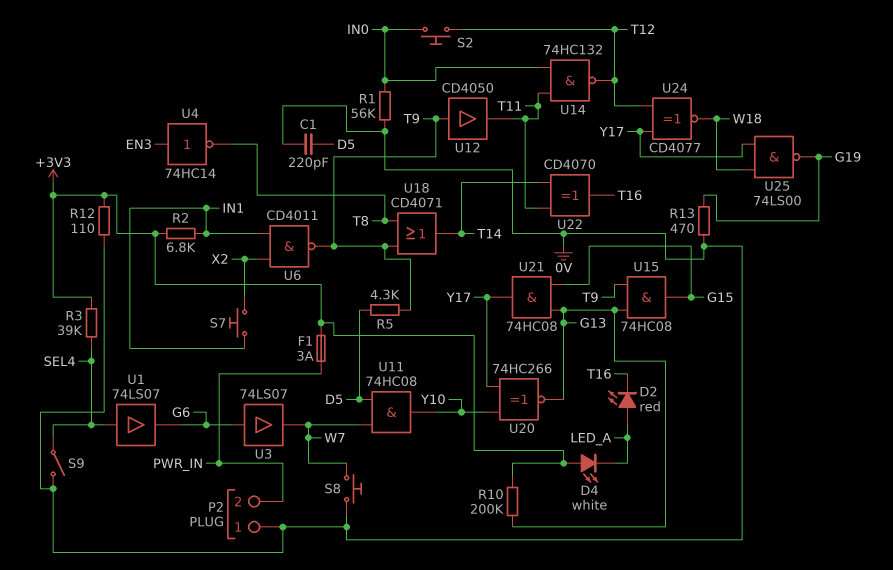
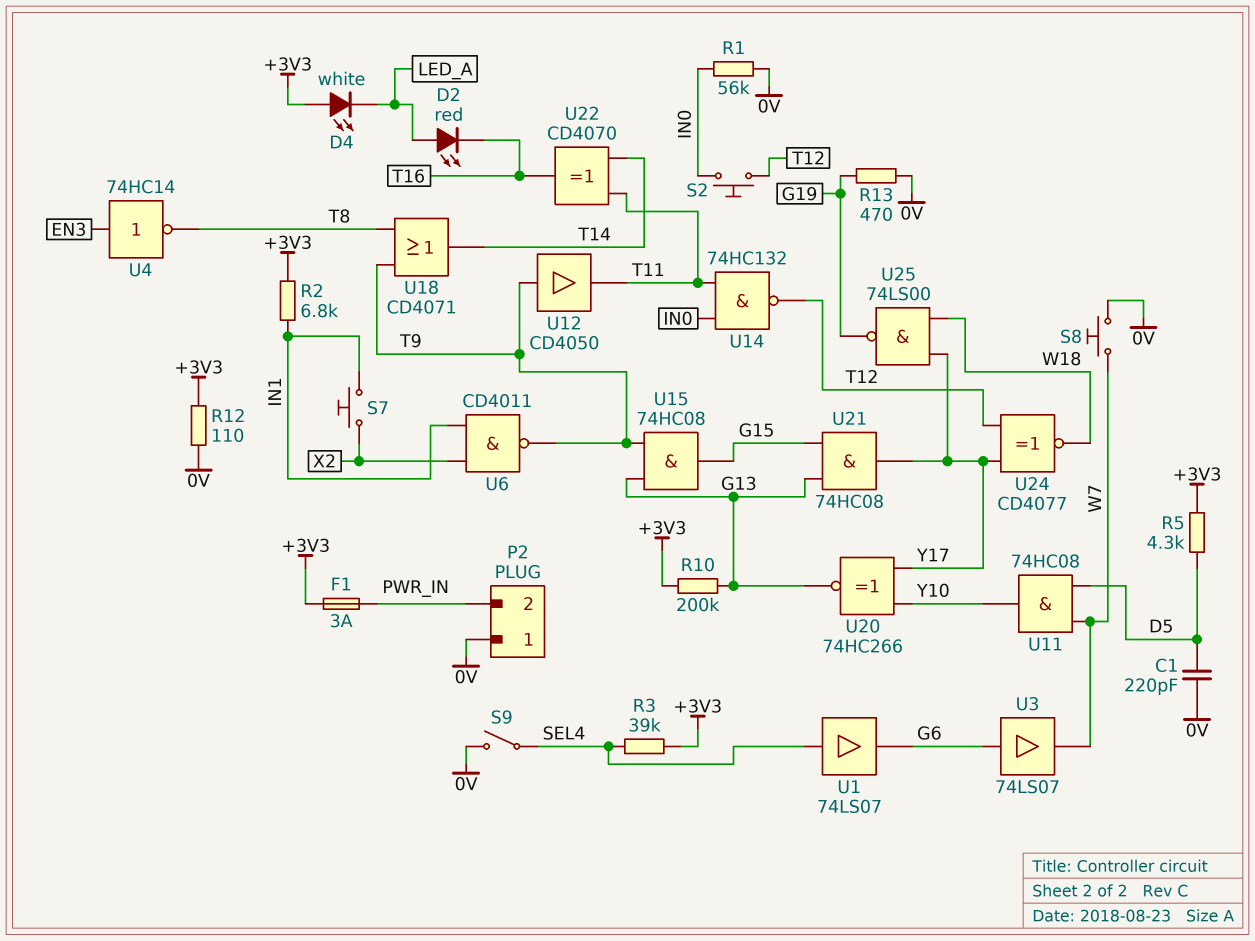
R5: 4.3k (D5, T9) -> 4.3k (+3V3, D5)

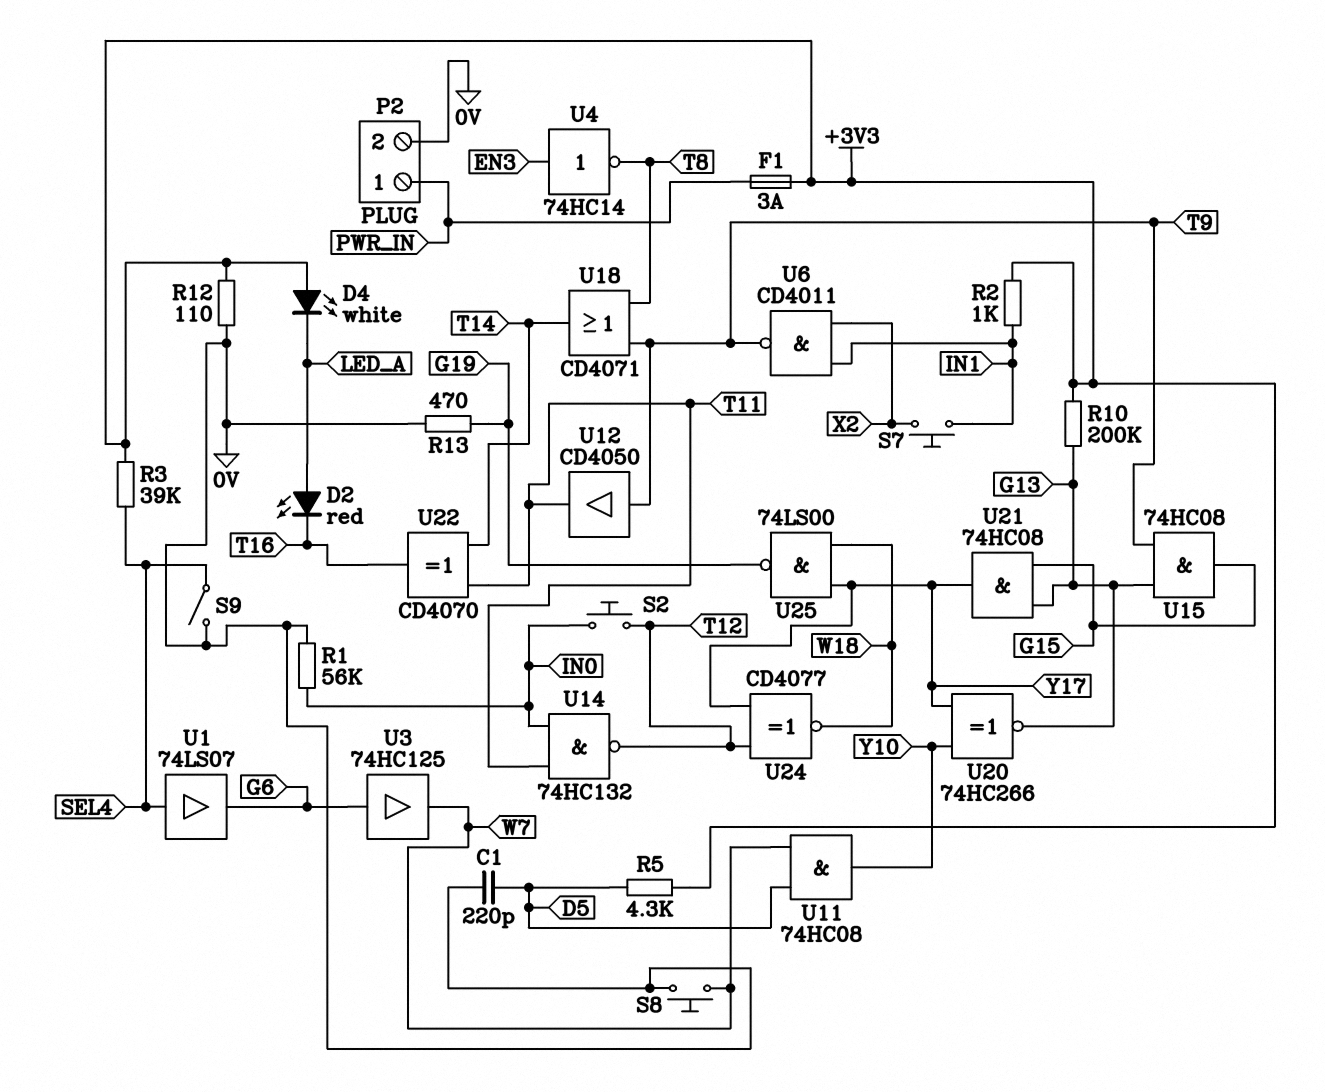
P2 pin 1: 0V -> PWR_IN
P2 pin 2: PWR_IN -> 0V
R2: 6.8k (+3V3, IN1) -> 1k (+3V3, IN1)
U3: buffer 74LS07 (in G6, out W7) -> buffer 74HC125 (in G6, out W7)

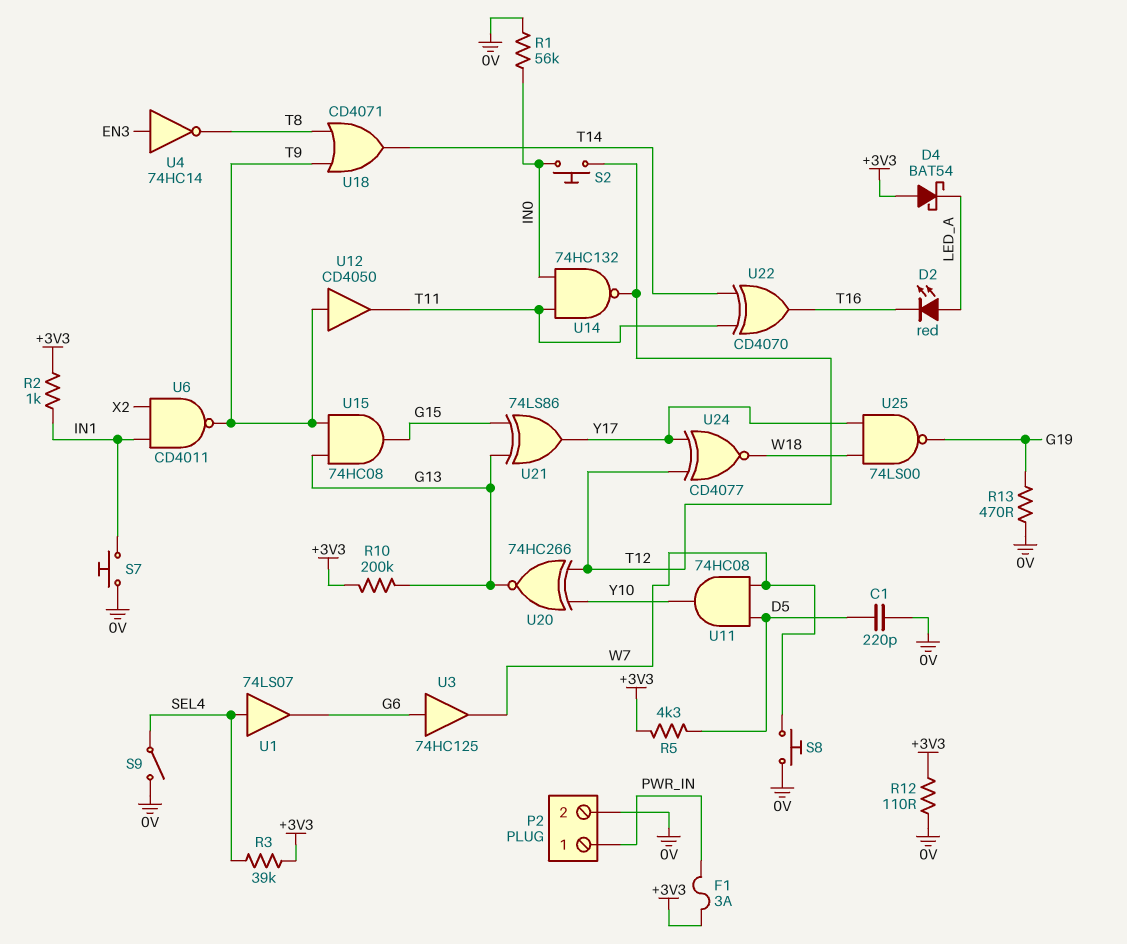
D4: LED white (A +3V3, K LED_A) -> schottky BAT54 (A +3V3, K LED_A)
S7: button (IN1, X2) -> button (0V, IN1)
U20: XNOR 74HC266 (in Y10, in Y17, out G13) -> XNOR 74HC266 (in T12, in Y10, out G13)
U21: AND 74HC08 (in G13, in G15, out Y17) -> XOR 74LS86 (in G13, in G15, out Y17)

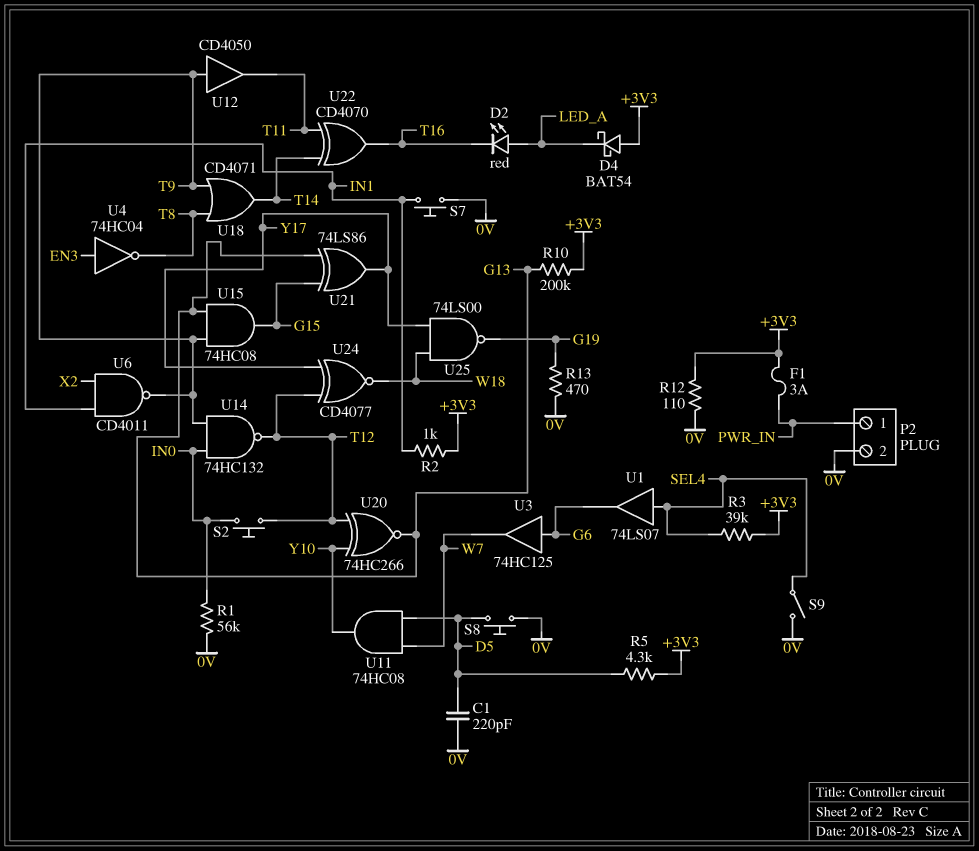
S8: button (0V, W7) -> button (0V, D5)
U4: NOT 74HC14 (in EN3, out T8) -> NOT 74HC04 (in EN3, out T8)
U14: NAND 74HC132 (in IN0, in T11, out T12) -> NAND 74HC132 (in IN0, in T9, out T12)

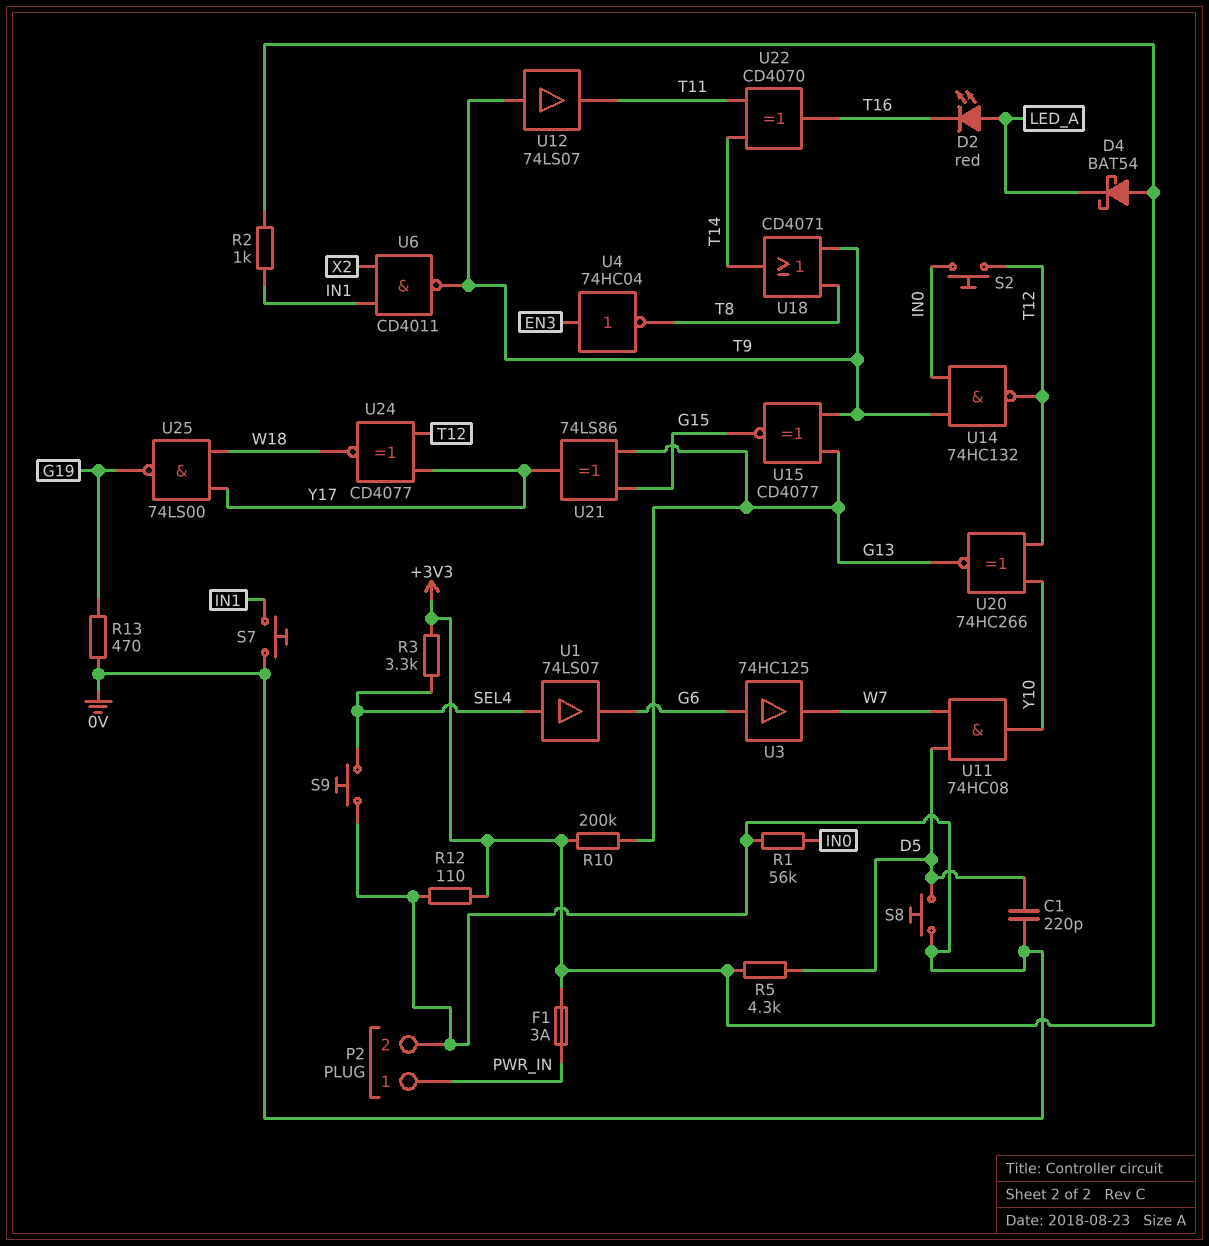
R3: 39k (+3V3, SEL4) -> 3.3k (+3V3, SEL4)
S9: switch (0V, SEL4) -> button (0V, SEL4)
U12: buffer CD4050 (in T9, out T11) -> buffer 74LS07 (in T9, out T11)
U15: AND 74HC08 (in G13, in T9, out G15) -> XNOR CD4077 (in G13, in T9, out G15)

